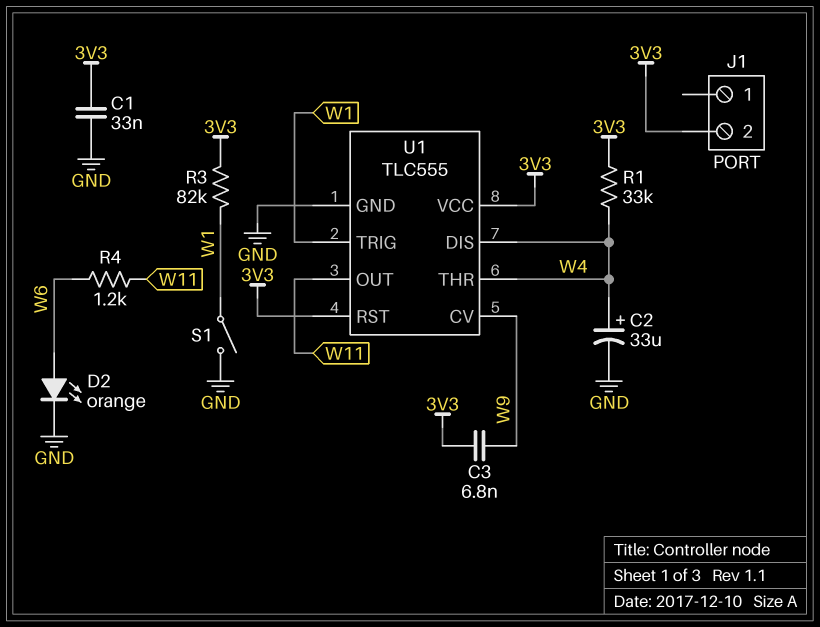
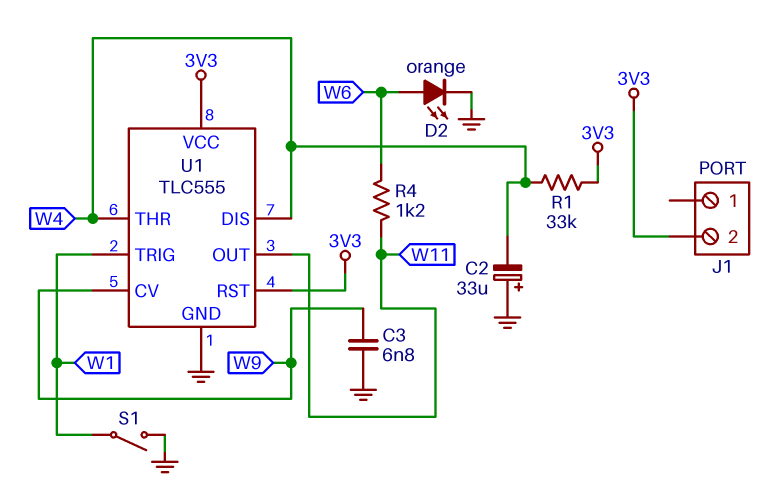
C1: 33nF (3V3, GND) -> none
C2: 33uF (plus W4, minus GND) -> 33uF (plus GND, minus W4)
C3: 6.8nF (3V3, W9) -> 6.8nF (GND, W9)
R3: 82k (3V3, W1) -> none

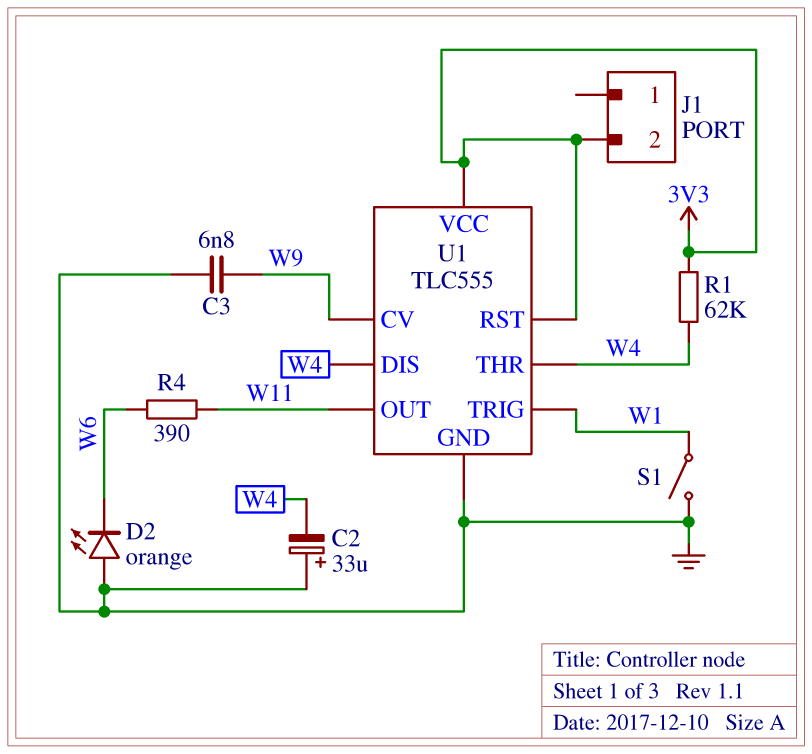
D2: LED orange (A W6, K GND) -> LED orange (A GND, K W6)
R1: 33k (3V3, W4) -> 62k (3V3, W4)
R4: 1.2k (W6, W11) -> 390 (W6, W11)

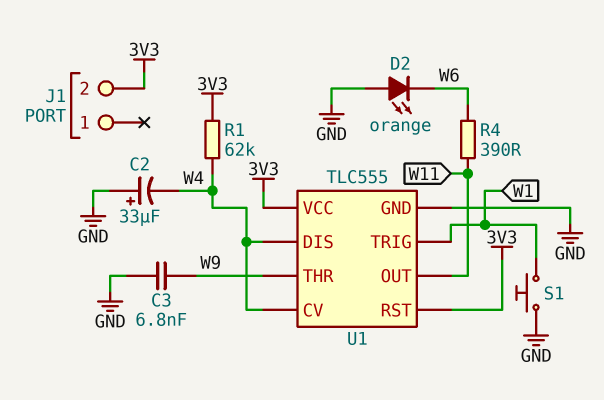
S1: switch (GND, W1) -> button (GND, W1)
U1 pin CV: W9 -> W4
U1 pin THR: W4 -> W9

